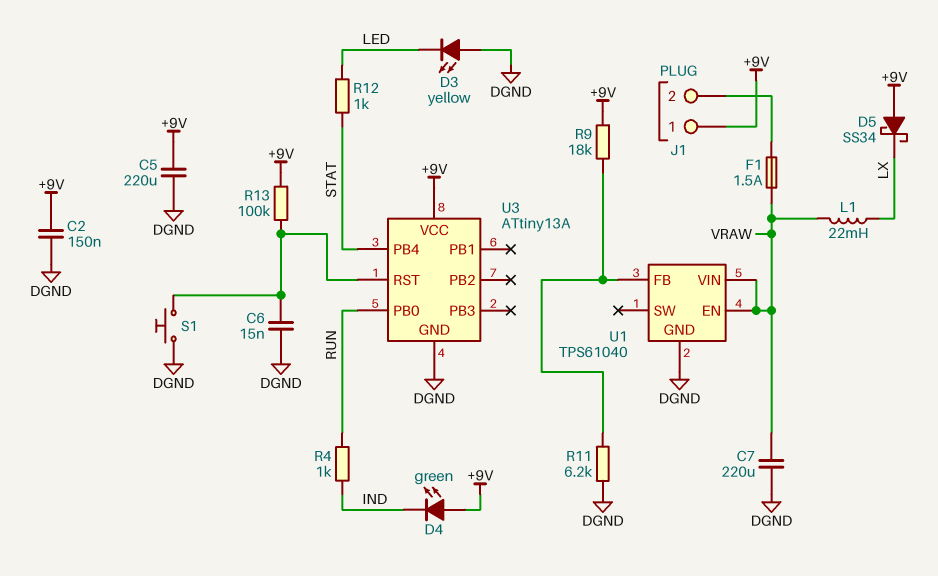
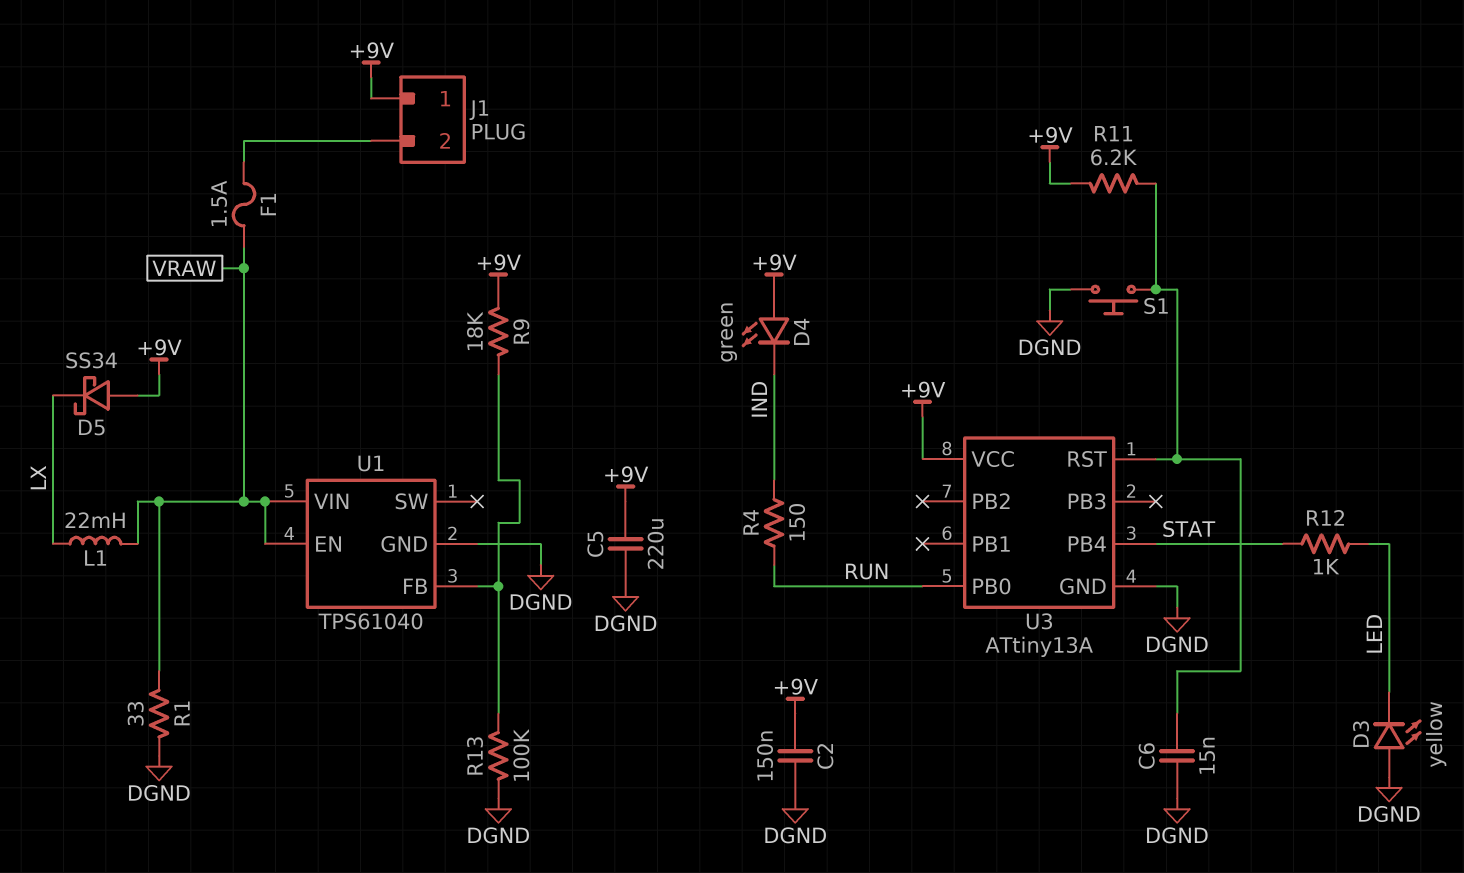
C7: 220uF (DGND, VRAW) -> none
R1: none -> 33 (DGND, VRAW)
R4: 1k (IND, RUN) -> 150 (IND, RUN)
R11: 6.2k (DGND, U1/FB) -> 6.2k (+9V, U3/RST)
R13: 100k (+9V, U3/RST) -> 100k (DGND, U1/FB)

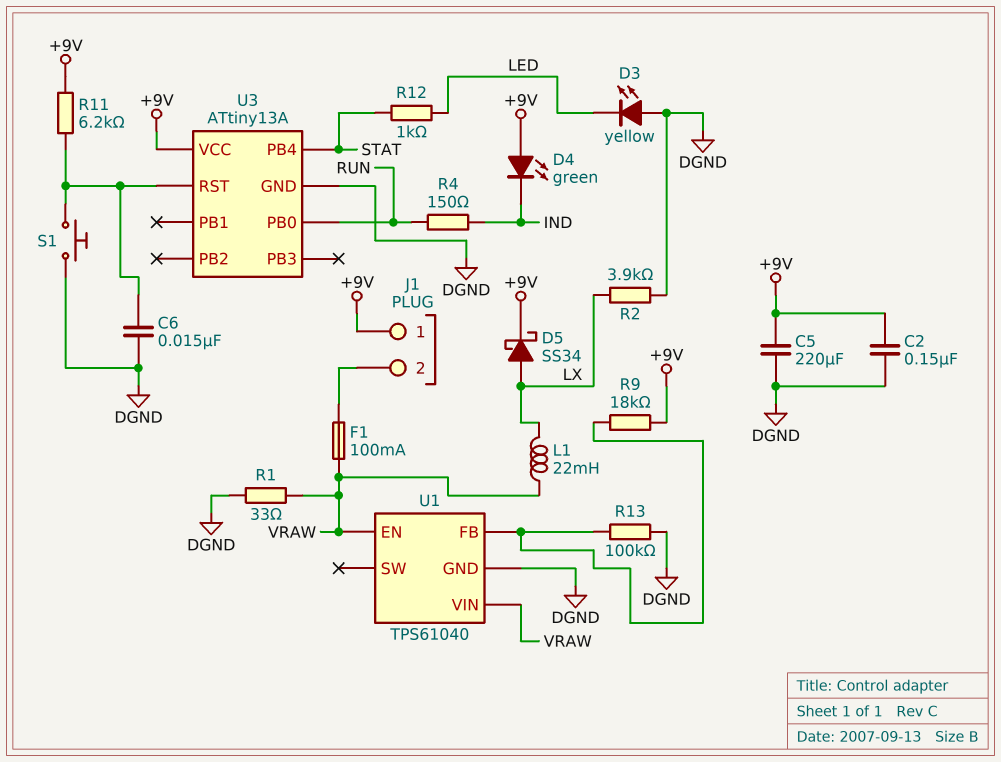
D5: schottky SS34 (A +9V, K LX) -> schottky SS34 (A LX, K +9V)
F1: 1.5A (J1/2, VRAW) -> 100mA (J1/2, VRAW)
R2: none -> 3.9k (DGND, LX)

